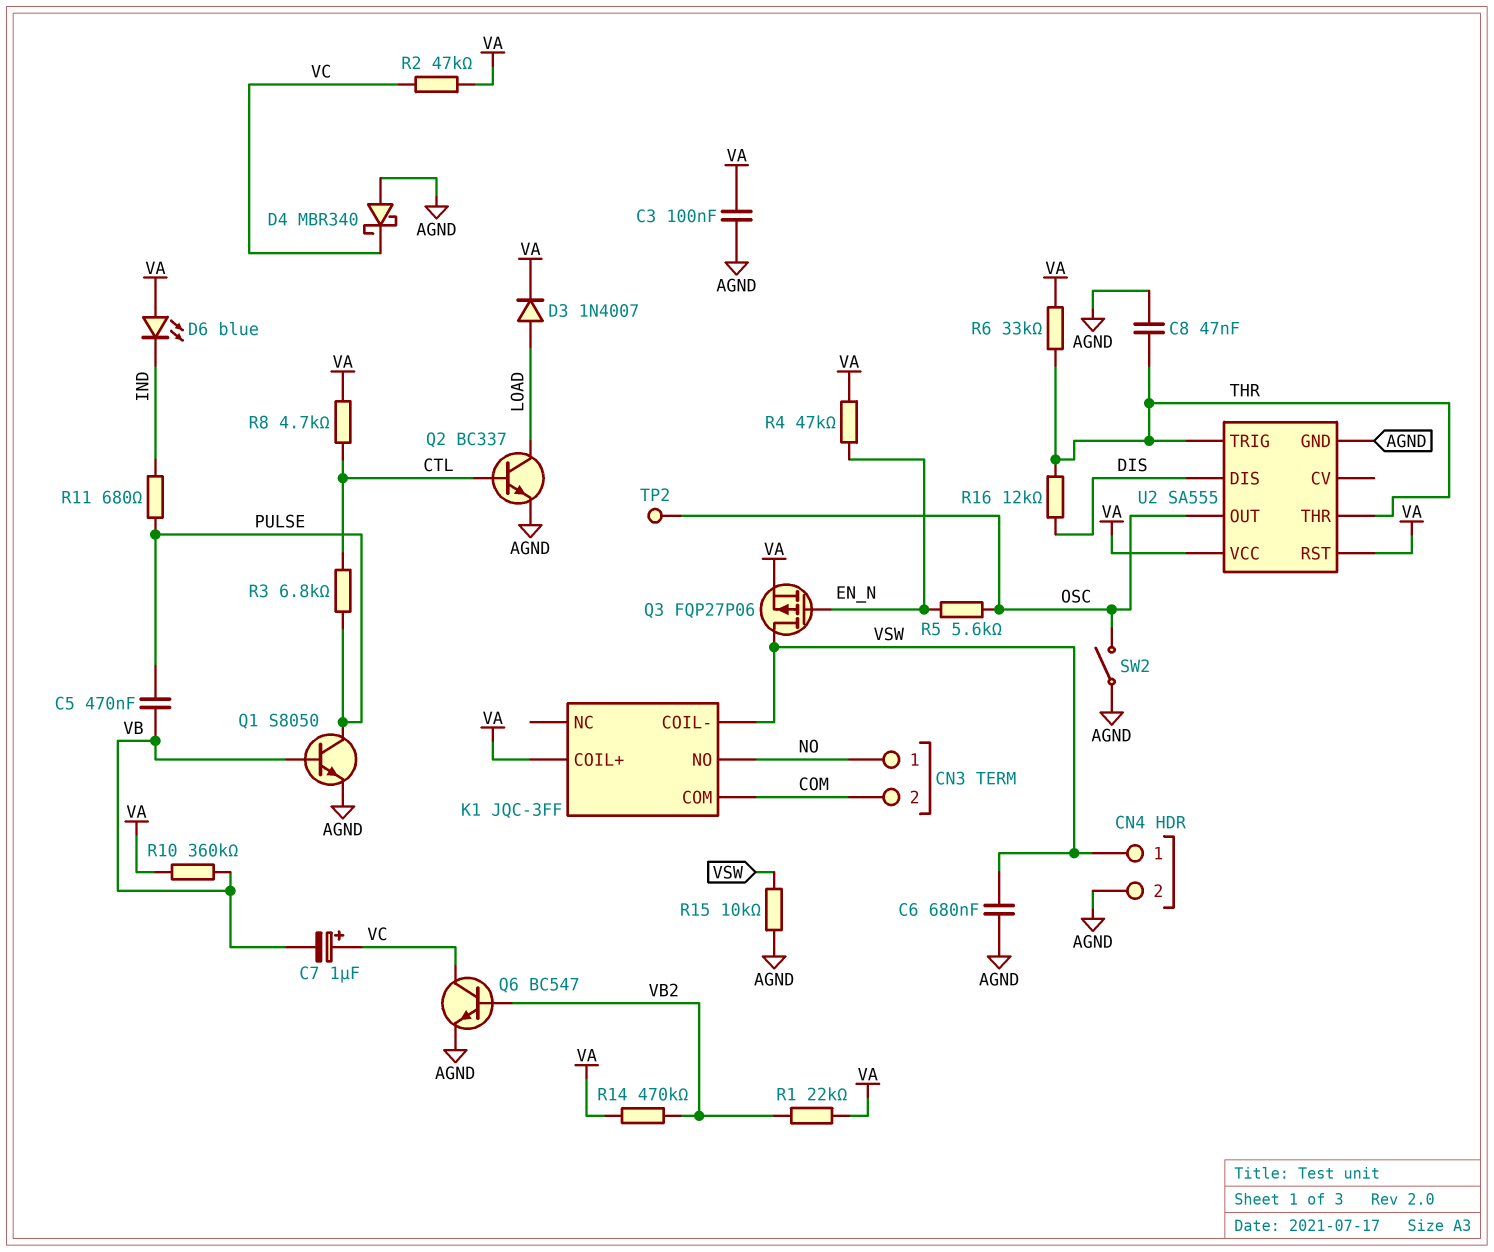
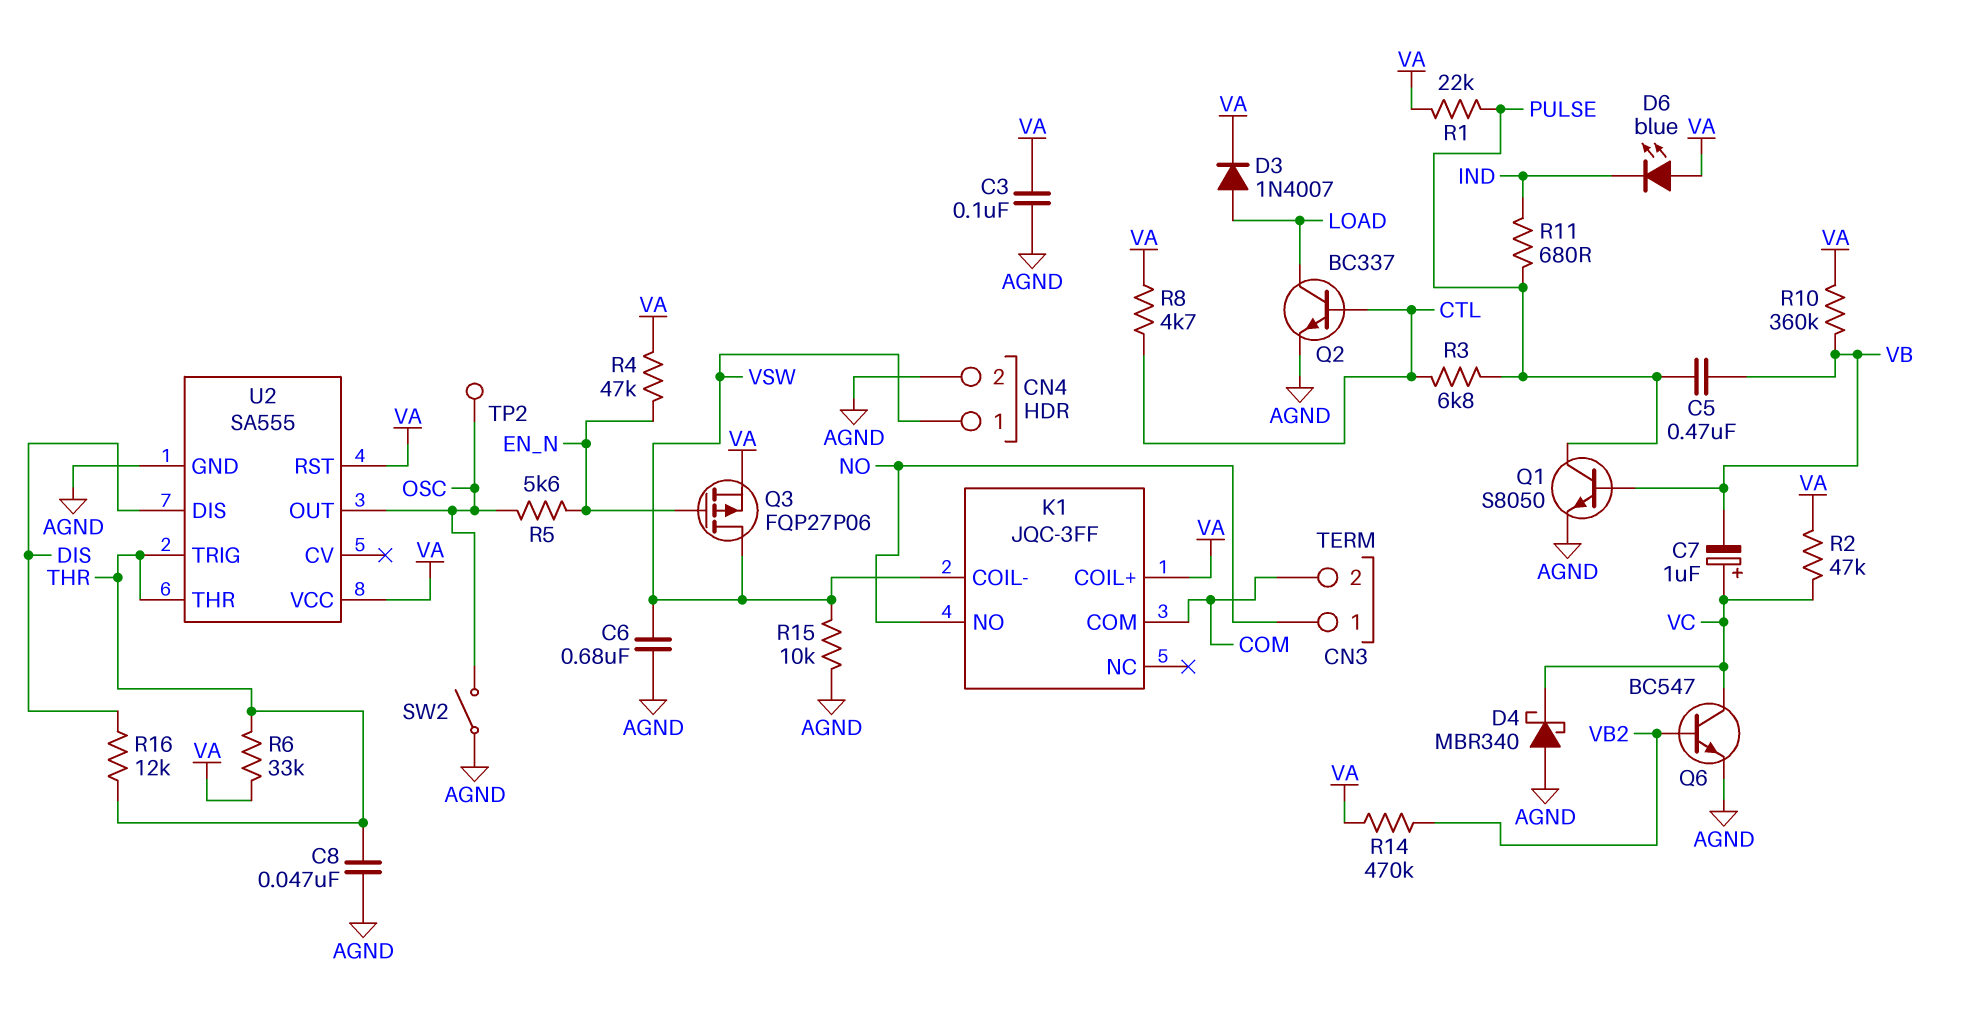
R1: 22k (VA, VB2) -> 22k (PULSE, VA)

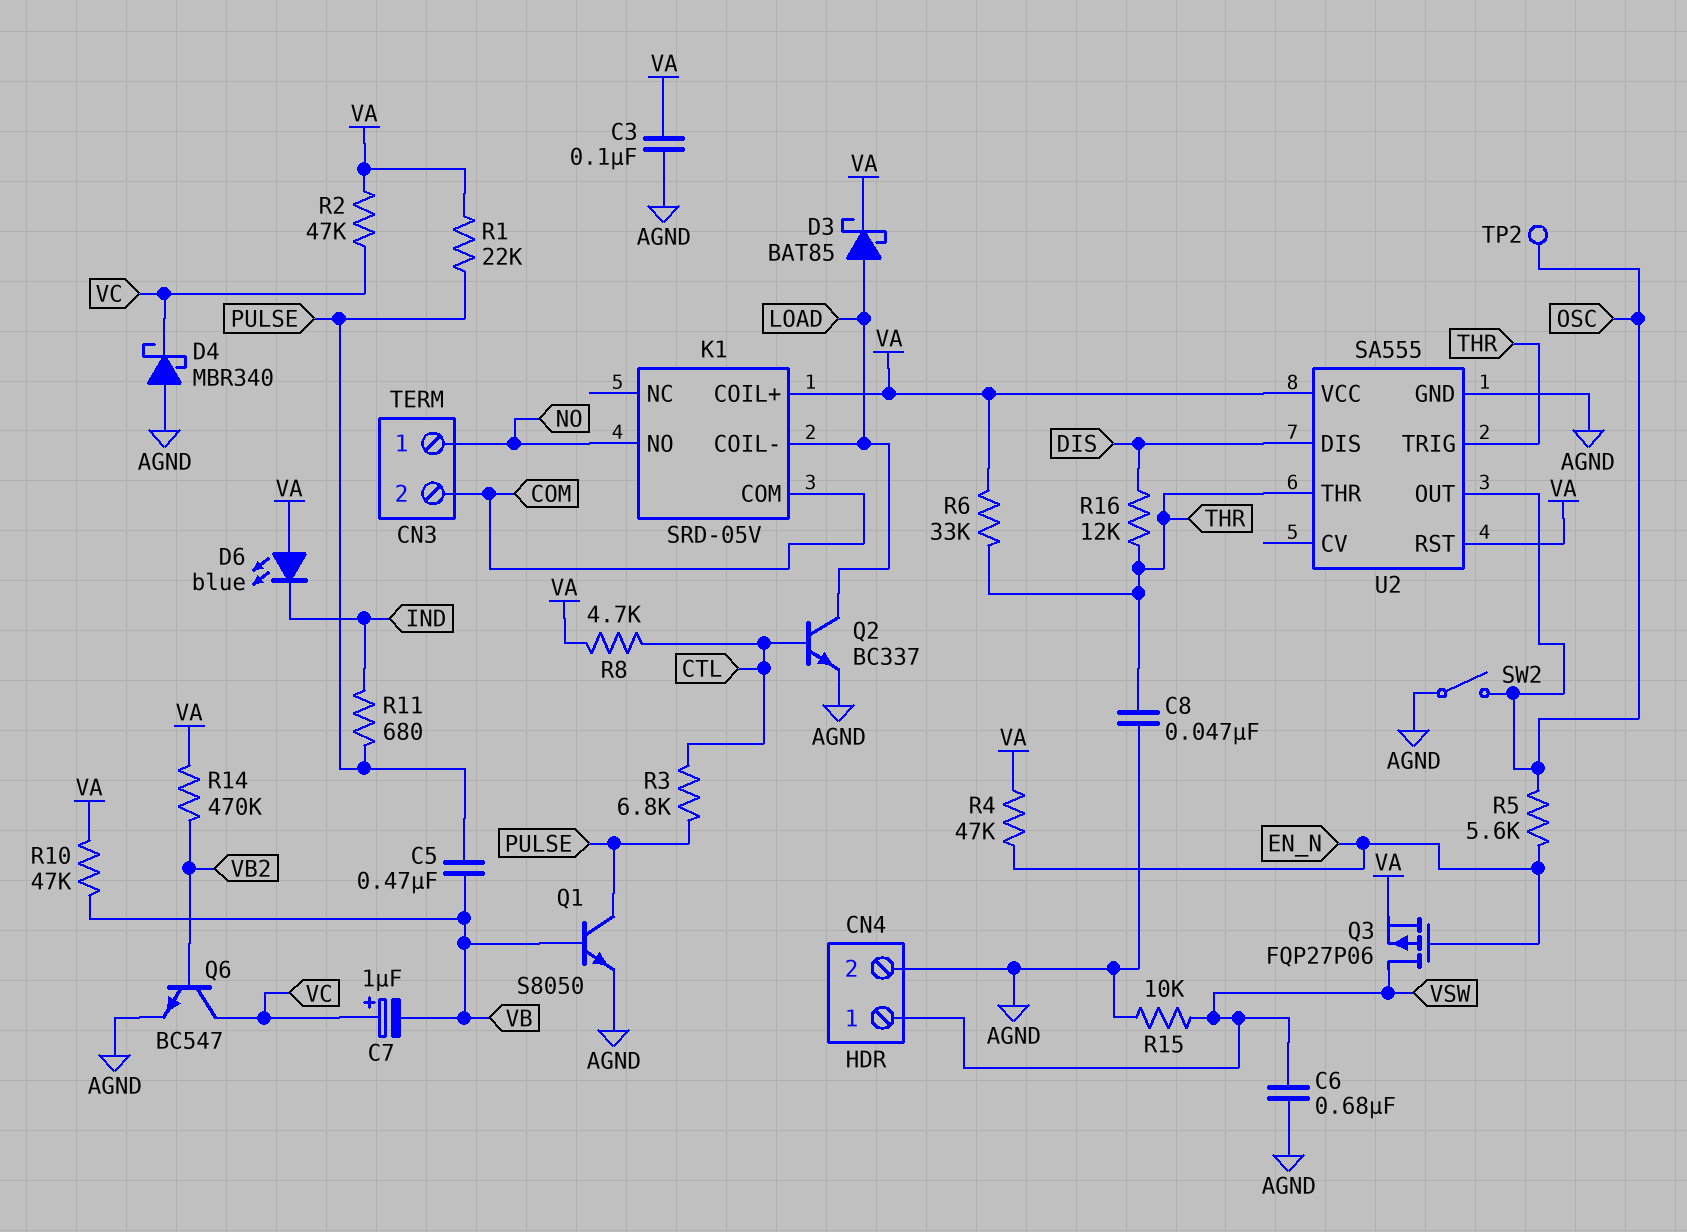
D3: diode 1N4007 (A LOAD, K VA) -> schottky BAT85 (A LOAD, K VA)
K1: JQC-3FF -> SRD-05V
K1 pin COIL-: VSW -> LOAD
R10: 360k (VA, VB) -> 47k (VA, VB)

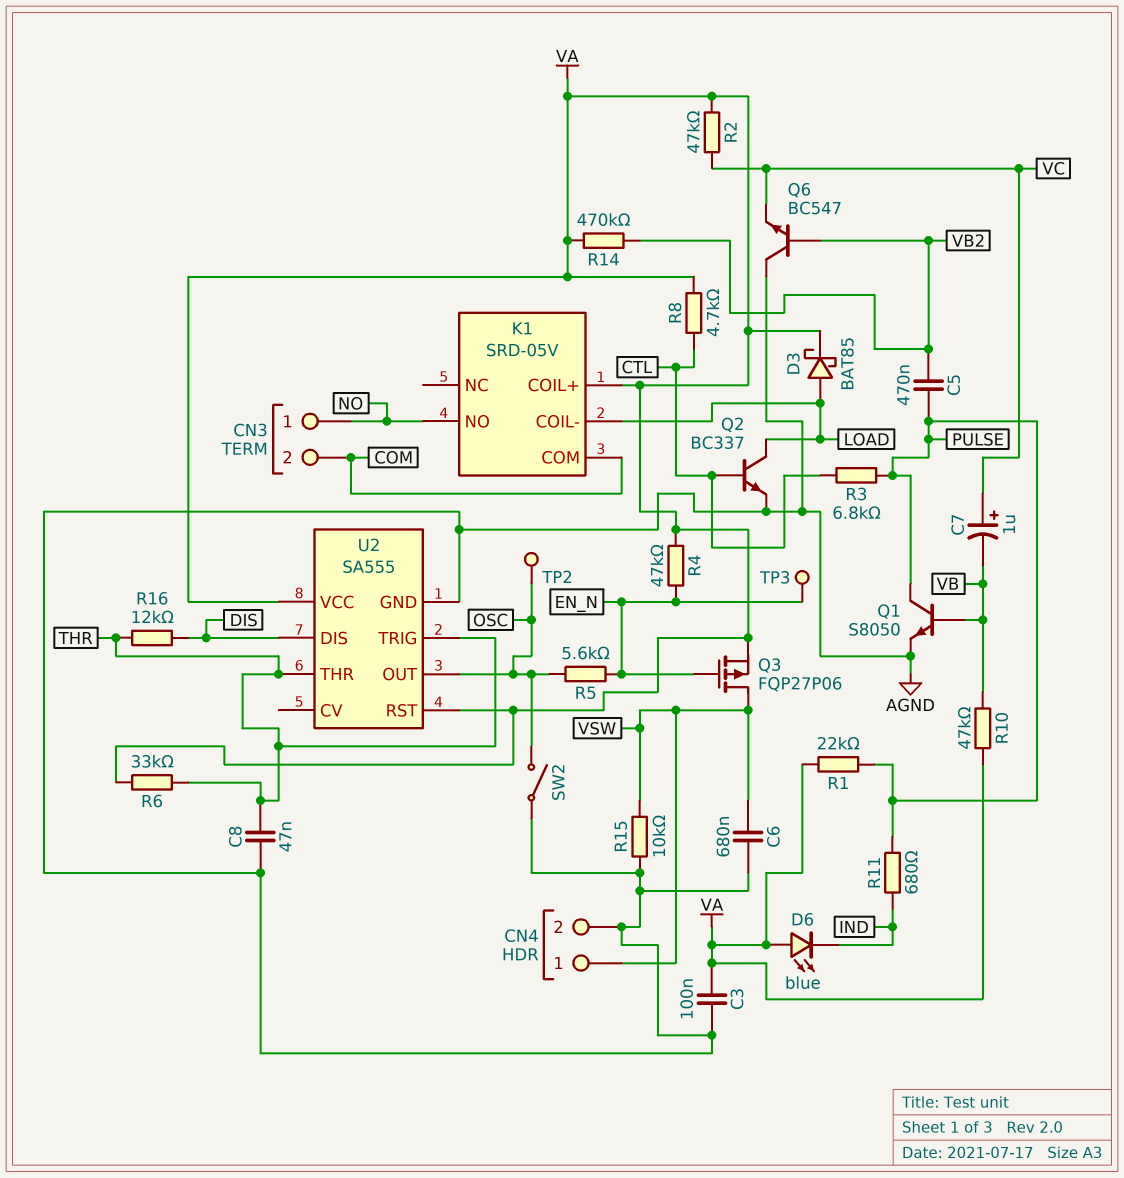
C5: 470nF (PULSE, VB) -> 470nF (PULSE, VB2)
D4: schottky MBR340 (A AGND, K VC) -> none
Q6: NPN BC547 (B VB2, C VC, E AGND) -> NPN BC547 (B VB2, C AGND, E VC)
TP3: none -> test point (EN_N)

